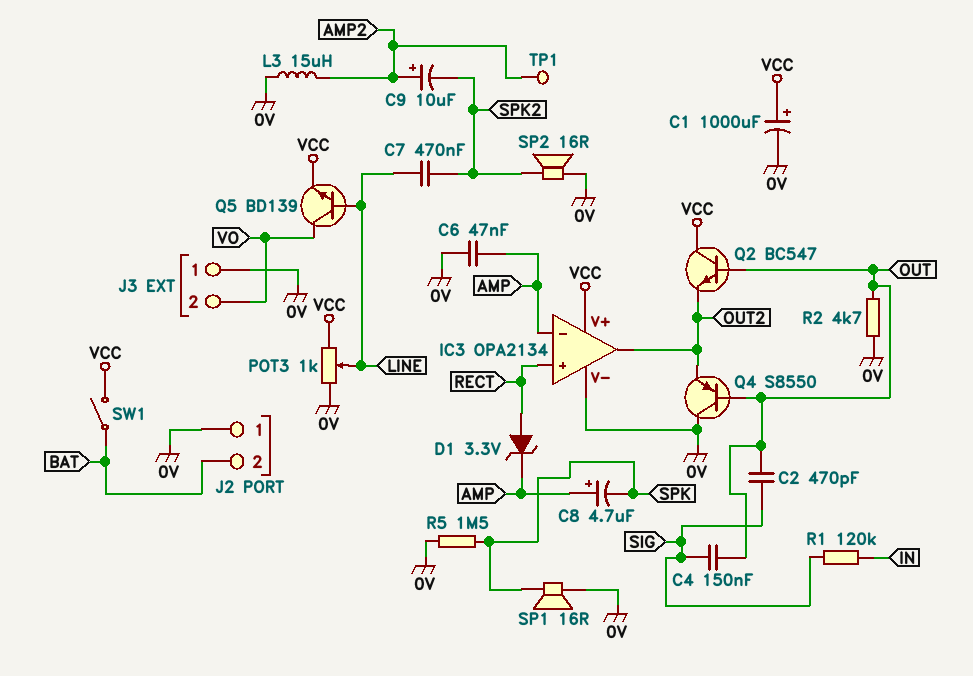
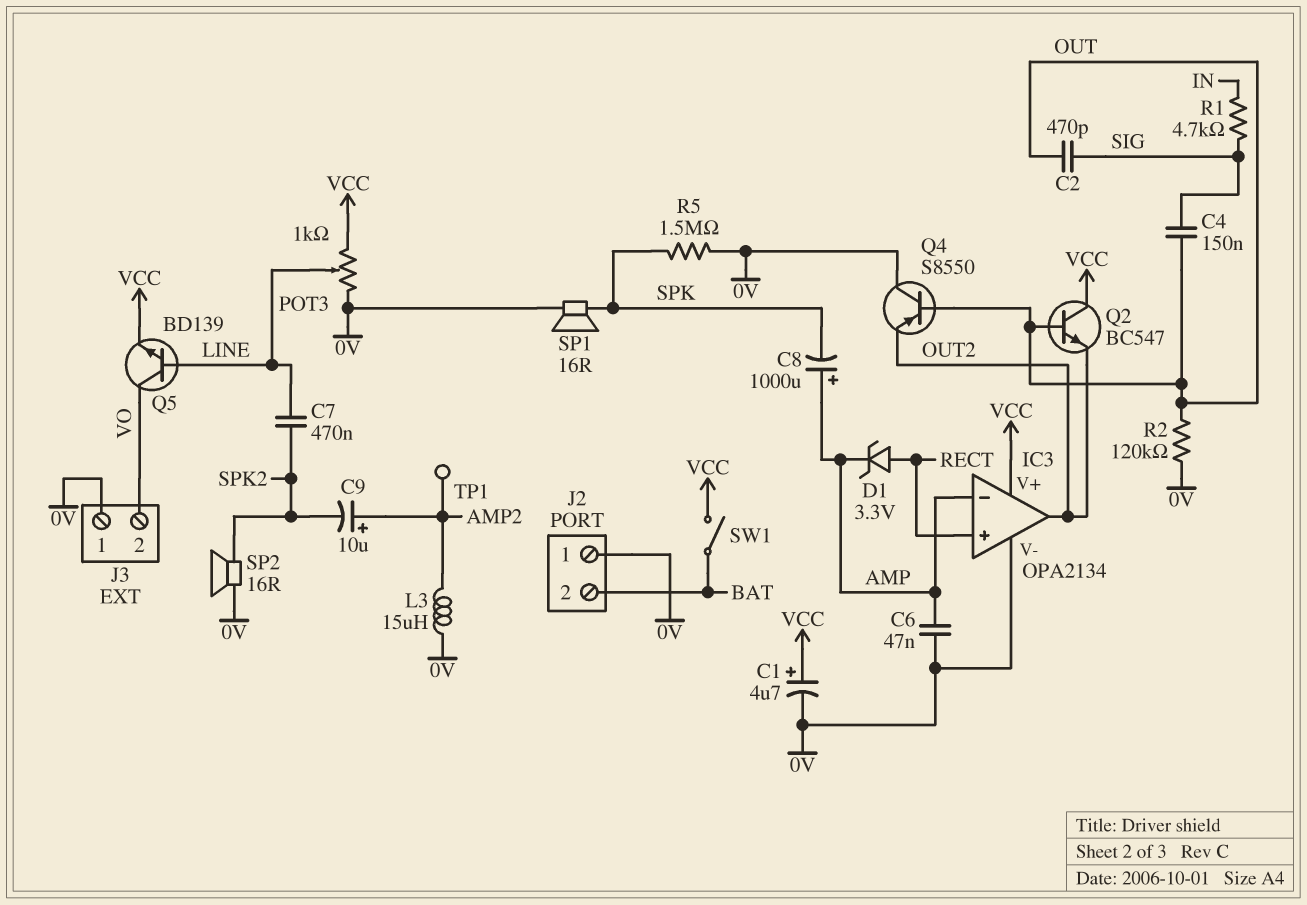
C1: 1000uF (plus VCC, minus 0V) -> 4.7uF (plus VCC, minus 0V)
C8: 4.7uF (plus AMP, minus SPK) -> 1000uF (plus AMP, minus SPK)
R1: 120k (IN, SIG) -> 4.7k (IN, SIG)
R2: 4.7k (0V, OUT) -> 120k (0V, OUT)

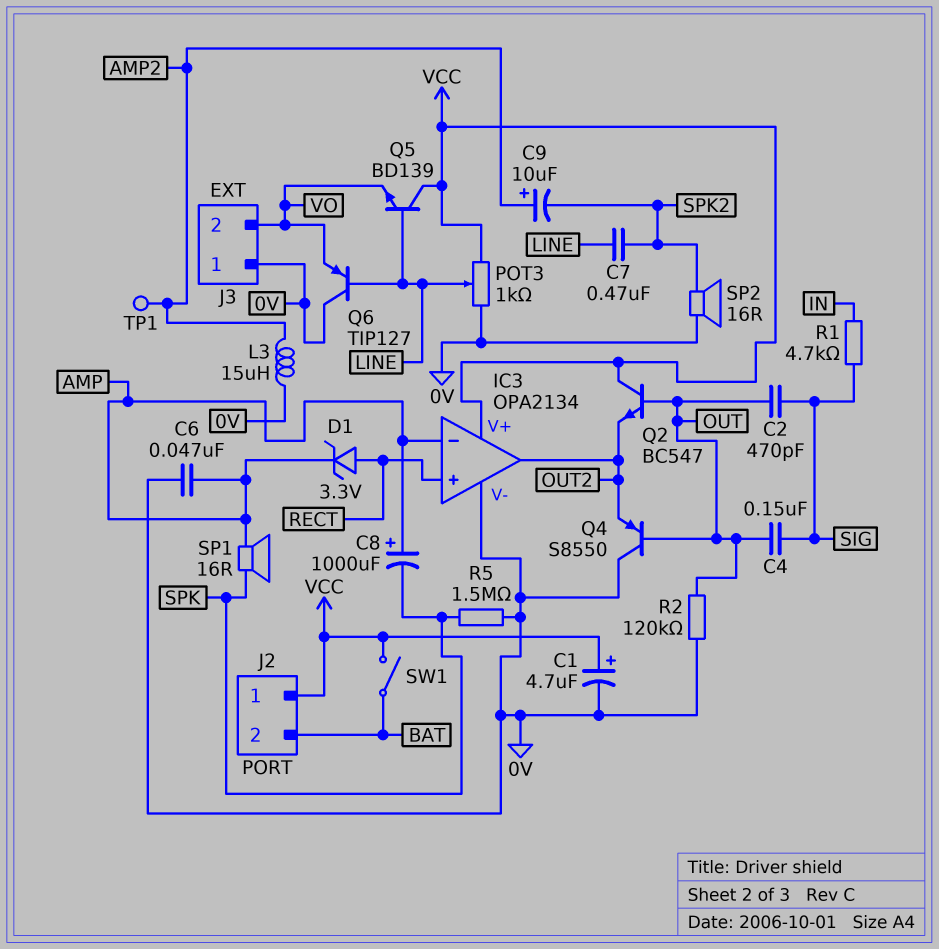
J2 pin 1: 0V -> VCC
Q5: NPN BD139 (B LINE, C VO, E VCC) -> NPN BD139 (B LINE, C VCC, E VO)
Q6: none -> PNP TIP127 (B LINE, C 0V, E VO)
SP1: speaker 16R (0V, SPK) -> speaker 16R (AMP, SPK)

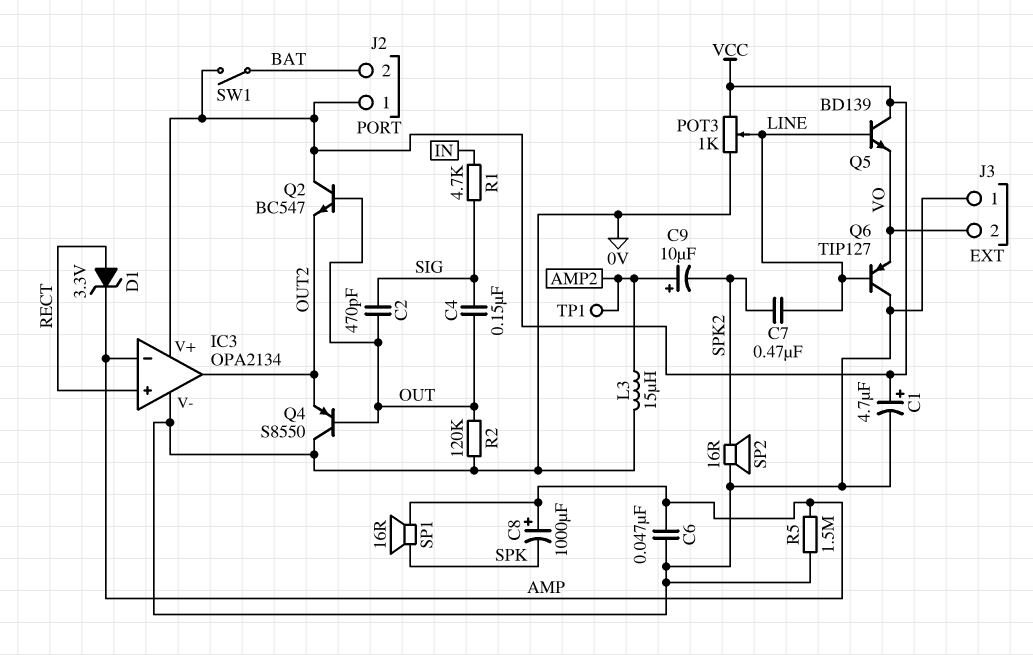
R5: 1.5M (0V, SPK) -> 1.5M (0V, AMP)

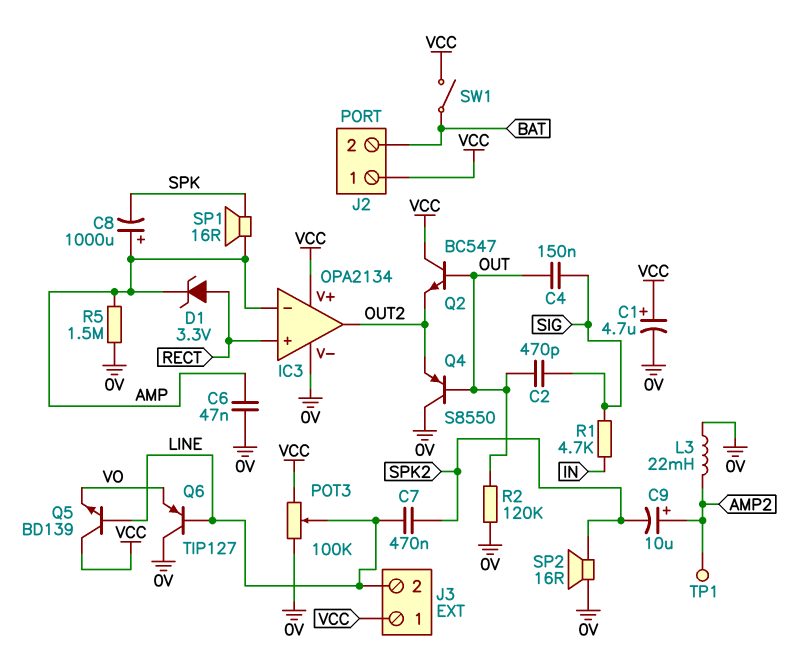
J3 pin 1: 0V -> VCC
J3 pin 2: VO -> LINE
L3: 15uH (0V, AMP2) -> 22mH (0V, AMP2)
POT3: 1k (0V, VCC, wiper LINE) -> 100k (0V, VCC, wiper LINE)

